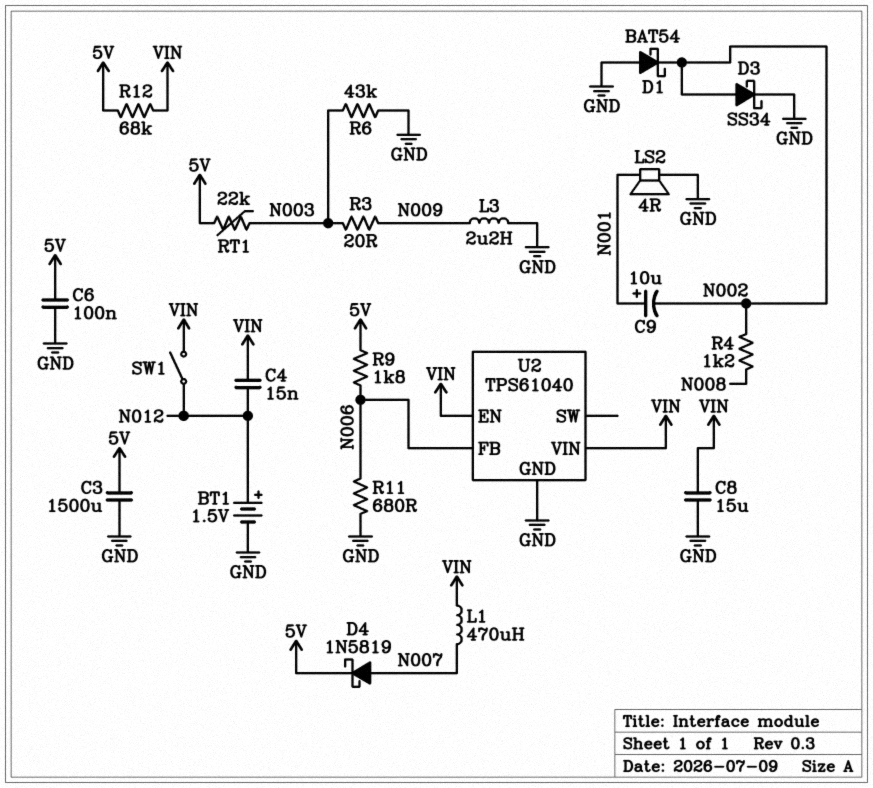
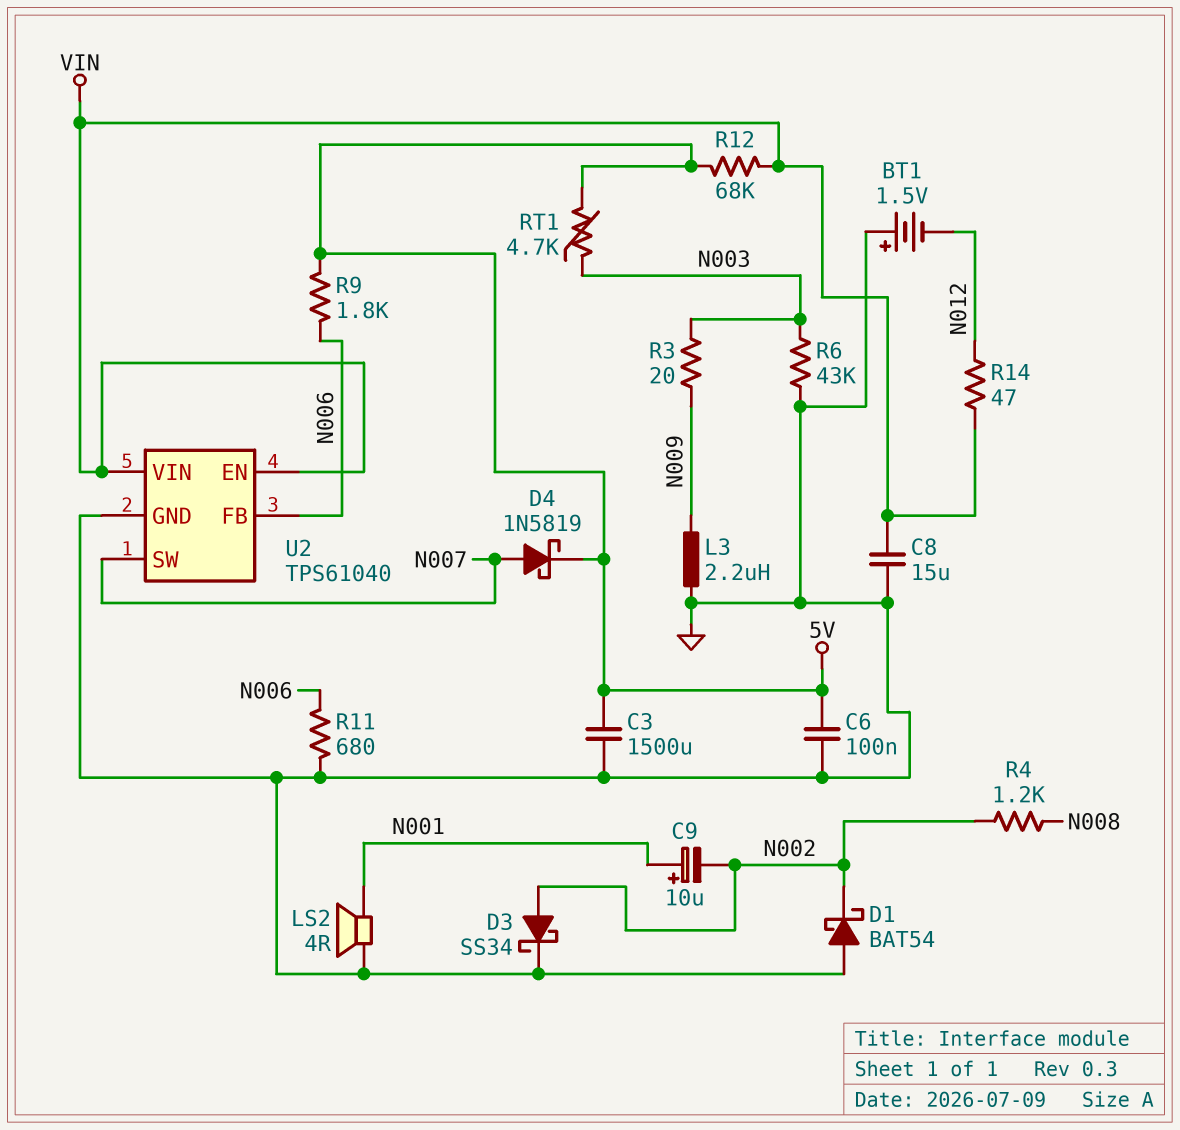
BT1: 1.5V (plus N012, minus GND) -> 1.5V (plus GND, minus N012)
C4: 15nF (N012, VIN) -> none
L1: 470uH (N007, VIN) -> none
R14: none -> 47 (N012, VIN)
RT1: 22k (5V, N003) -> 4.7k (5V, N003)
SW1: switch (N012, VIN) -> none
U2 pin SW: none -> N007

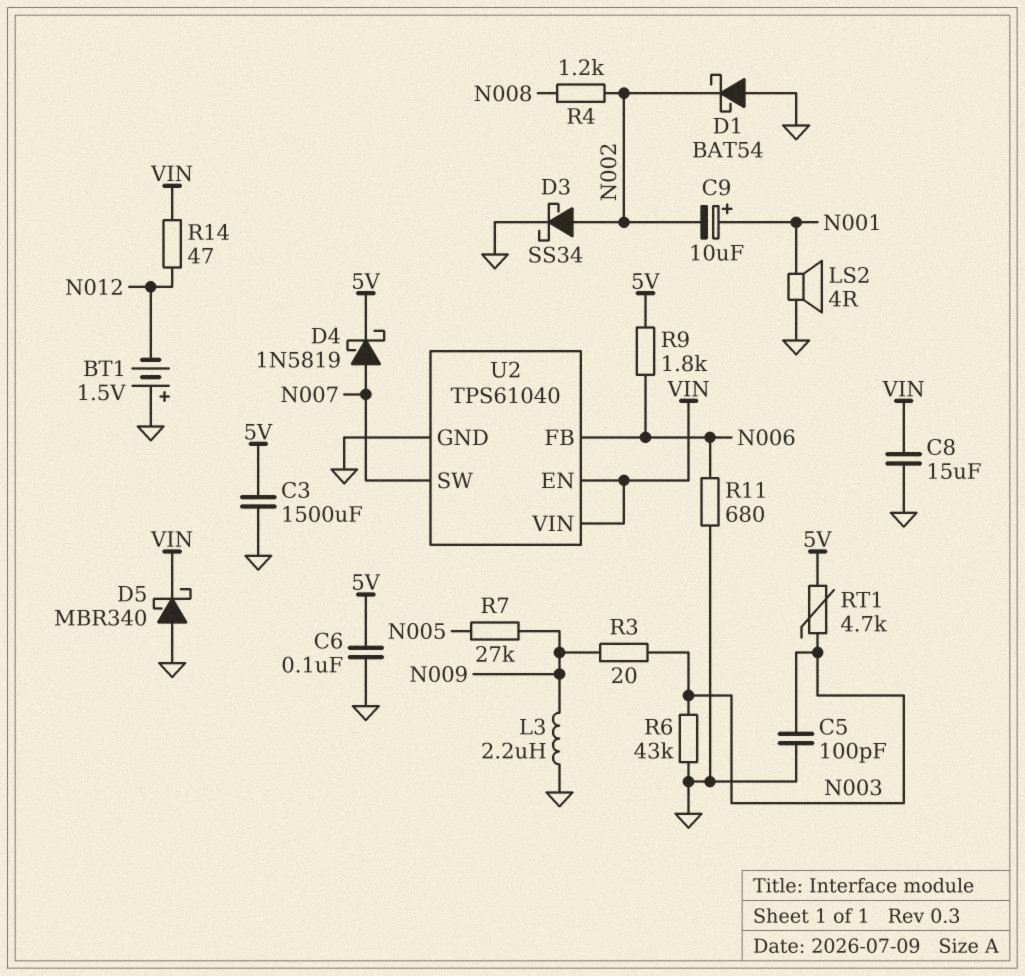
C5: none -> 100pF (GND, N003)
D5: none -> schottky MBR340 (A GND, K VIN)
R7: none -> 27k (N005, N009)
R12: 68k (5V, VIN) -> none

